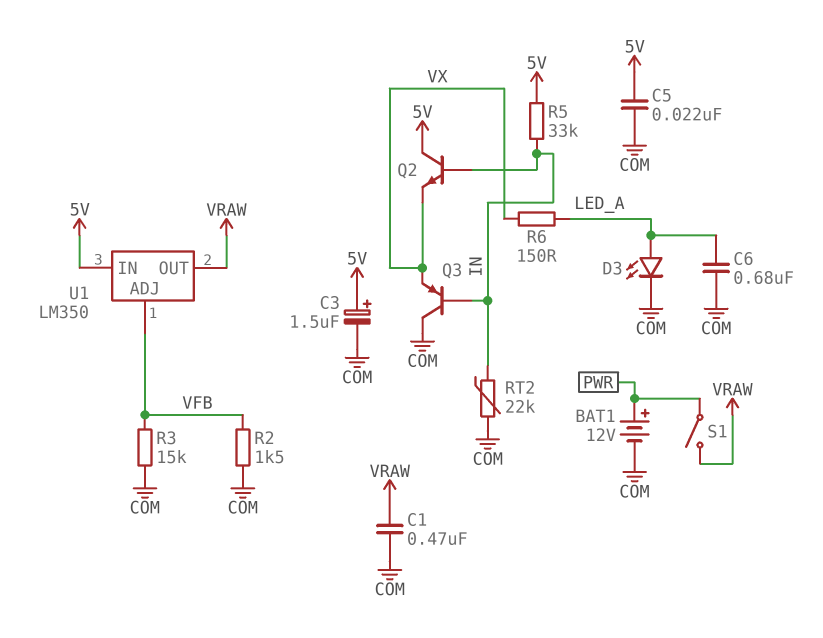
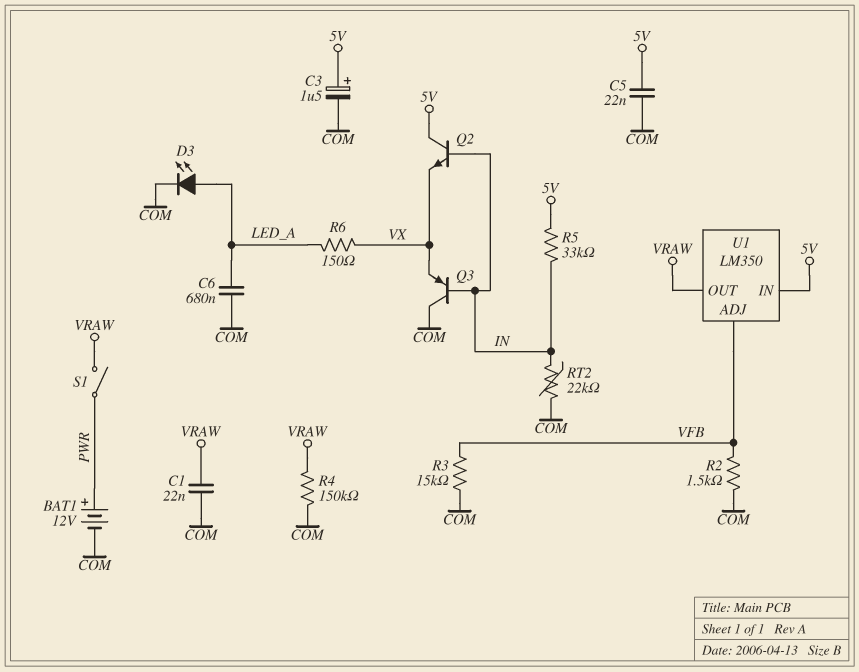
C1: 470nF (COM, VRAW) -> 22nF (COM, VRAW)
R4: none -> 150k (COM, VRAW)

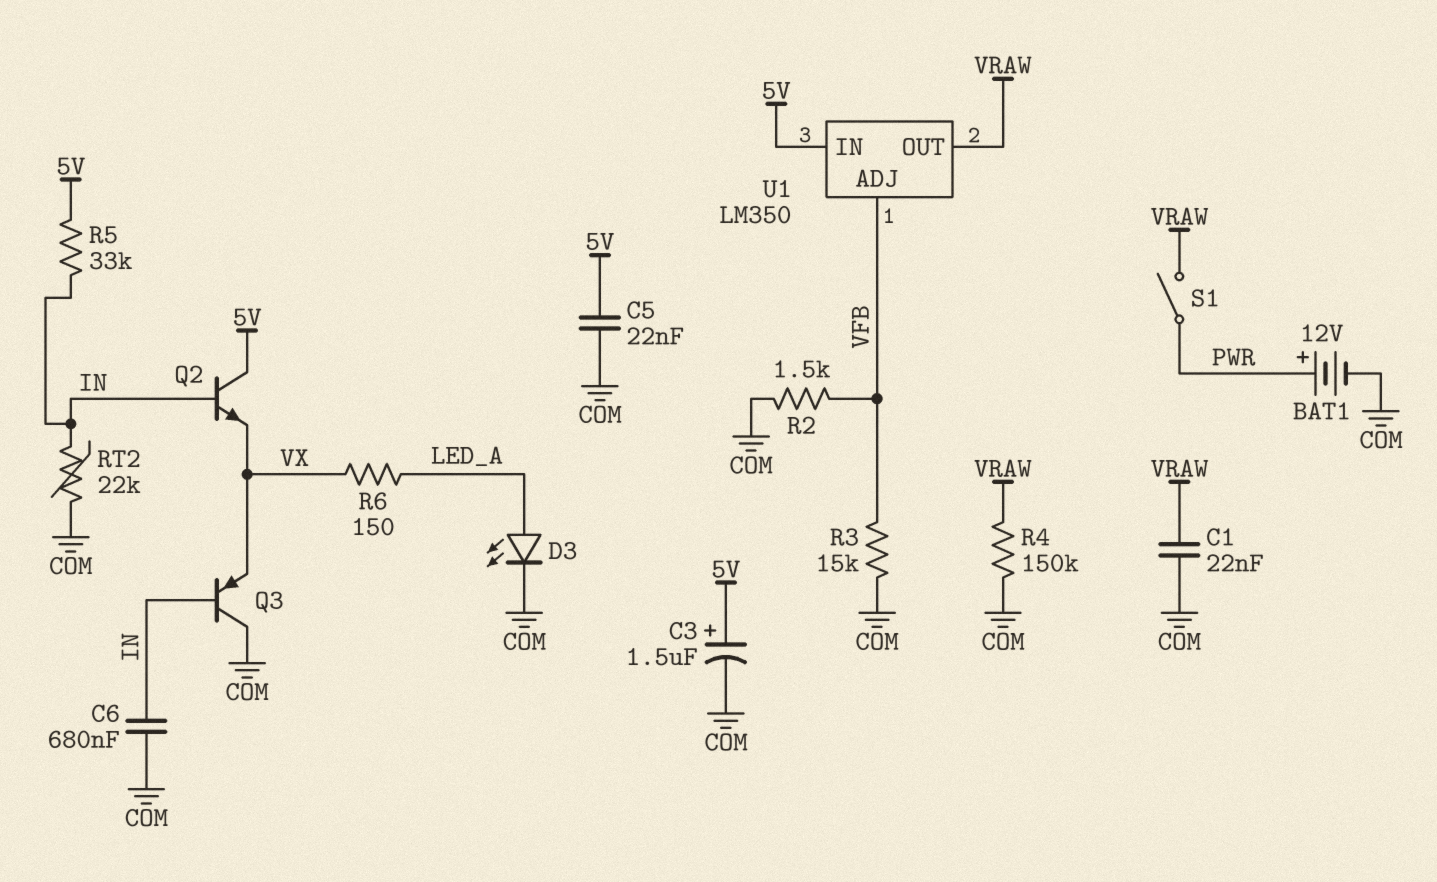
C6: 680nF (COM, LED_A) -> 680nF (COM, IN)

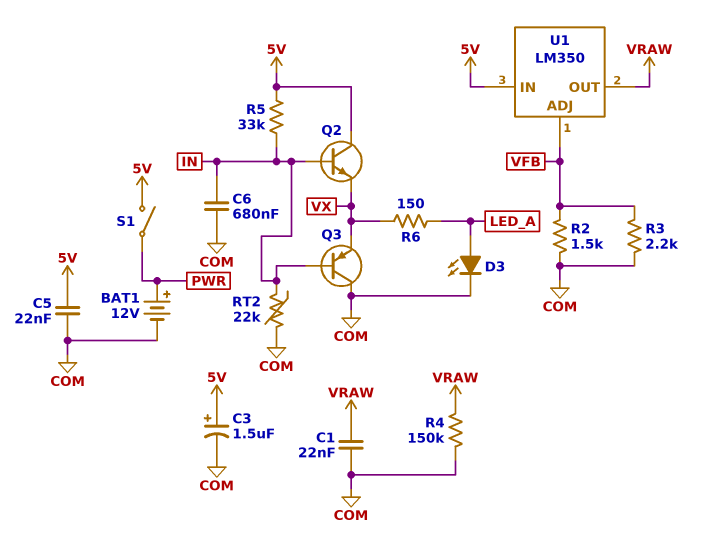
R3: 15k (COM, VFB) -> 2.2k (COM, VFB)
S1: switch (PWR, VRAW) -> switch (5V, PWR)

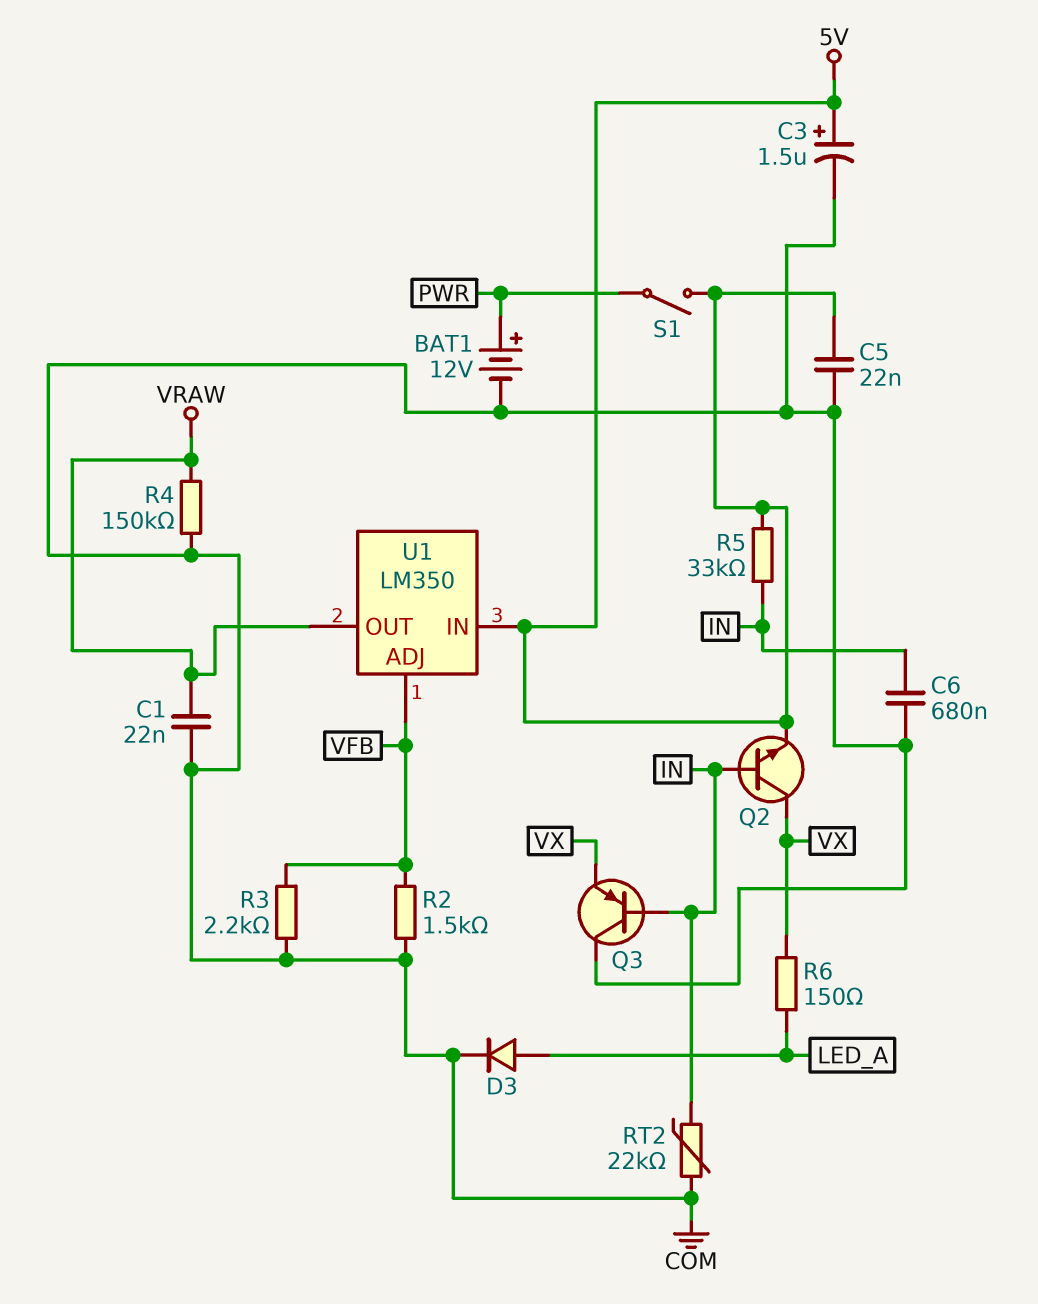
D3: LED (A LED_A, K COM) -> diode (A LED_A, K COM)
Q2: NPN (B IN, C 5V, E VX) -> NPN (B IN, C VX, E 5V)

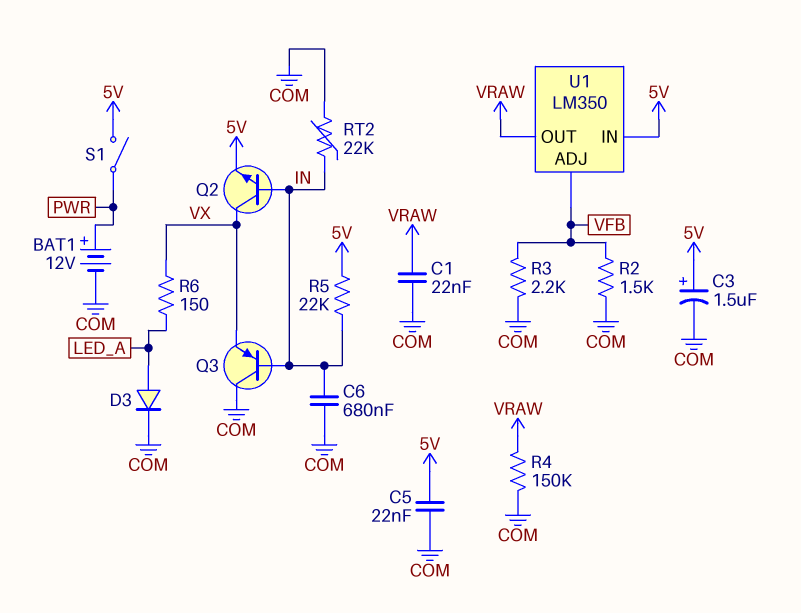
R5: 33k (5V, IN) -> 22k (5V, IN)

